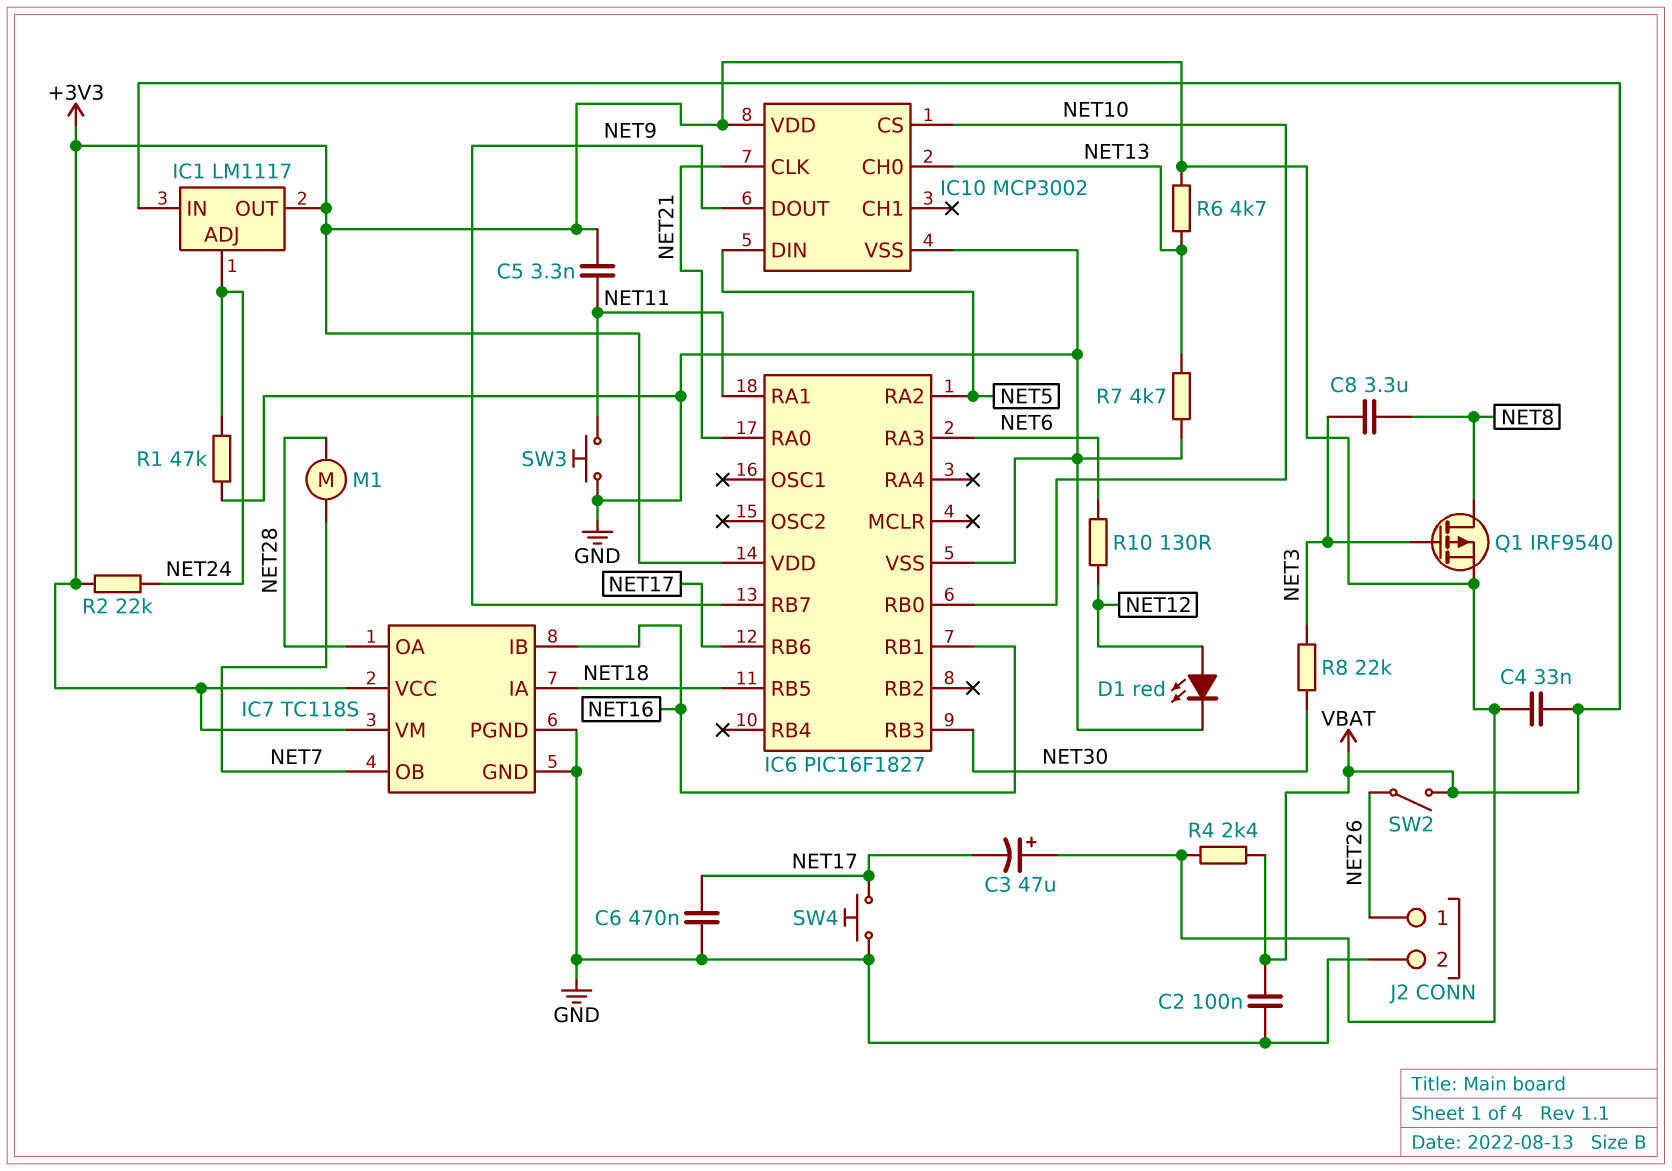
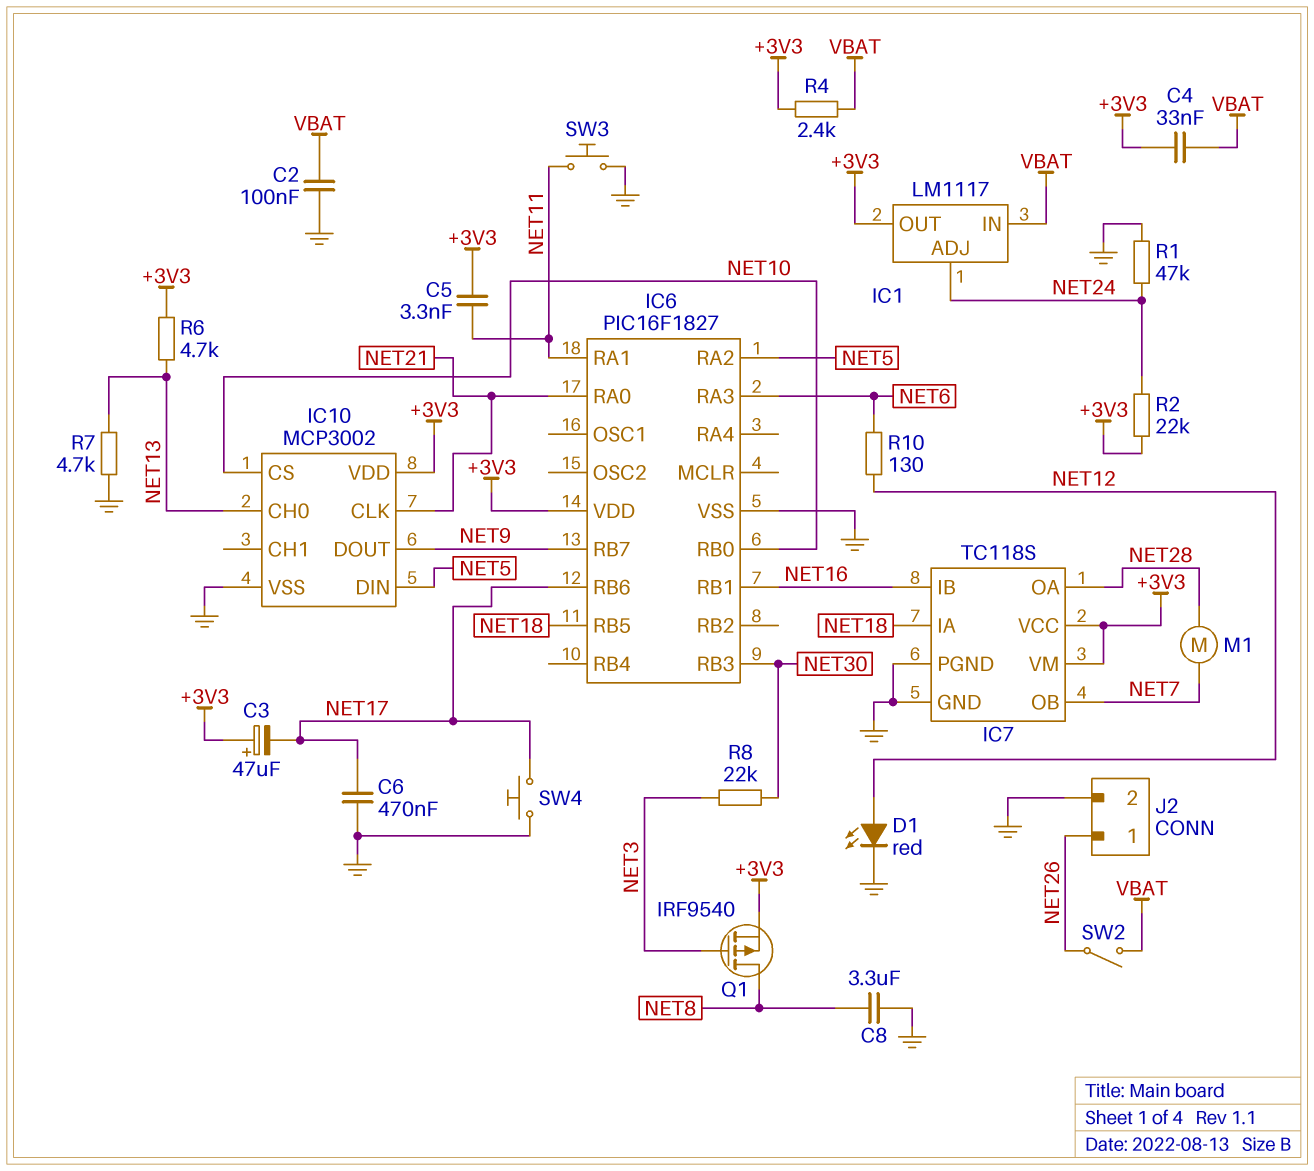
C8: 3.3uF (NET3, NET8) -> 3.3uF (GND, NET8)

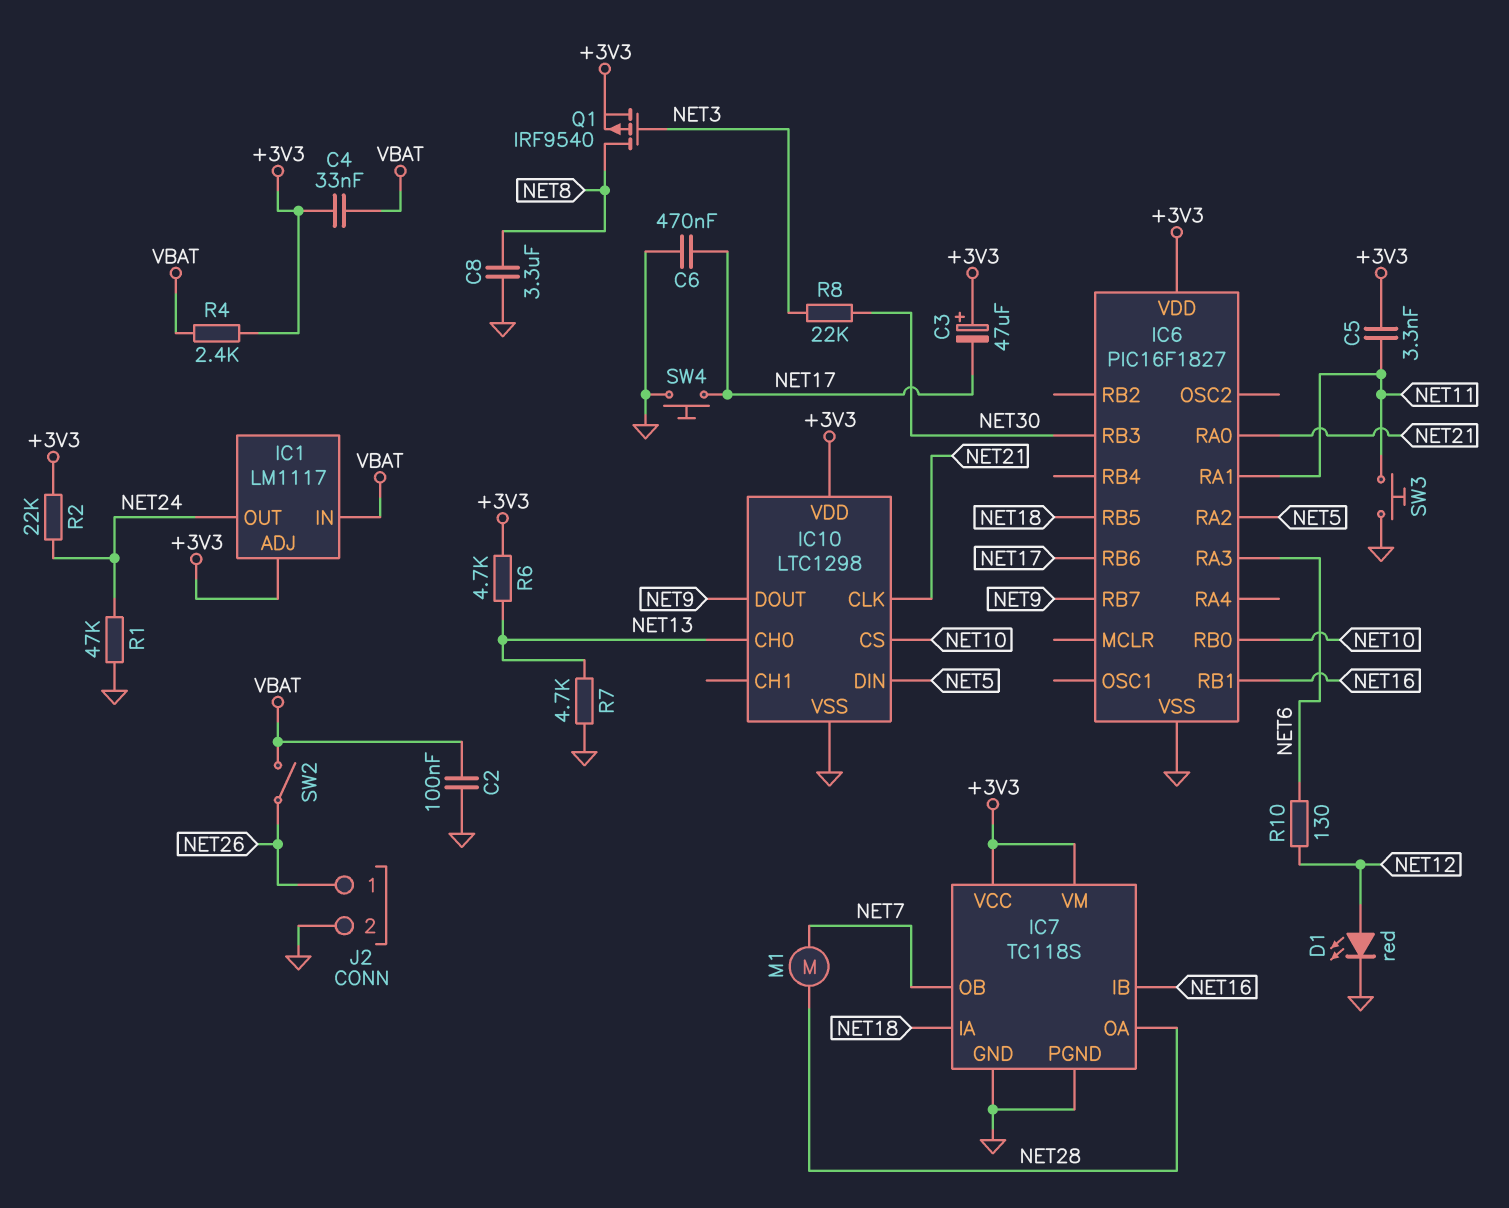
IC1 pin ADJ: NET24 -> +3V3
IC1 pin OUT: +3V3 -> NET24
IC10: MCP3002 -> LTC1298

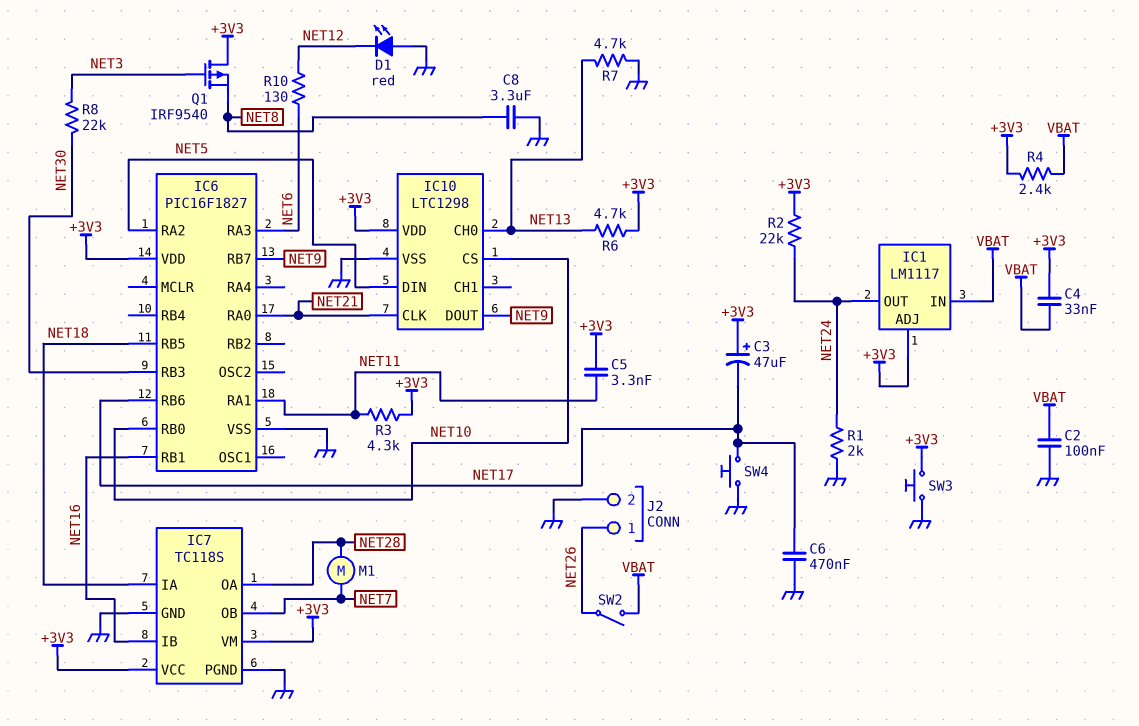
D1: LED red (A NET12, K GND) -> LED red (A GND, K NET12)
Q1: PMOS IRF9540 (G NET3, D NET8, S +3V3) -> PMOS IRF9540 (G NET3, D +3V3, S NET8)
R1: 47k (GND, NET24) -> 2k (GND, NET24)
R3: none -> 4.3k (+3V3, NET11)
SW3: button (GND, NET11) -> button (+3V3, GND)

